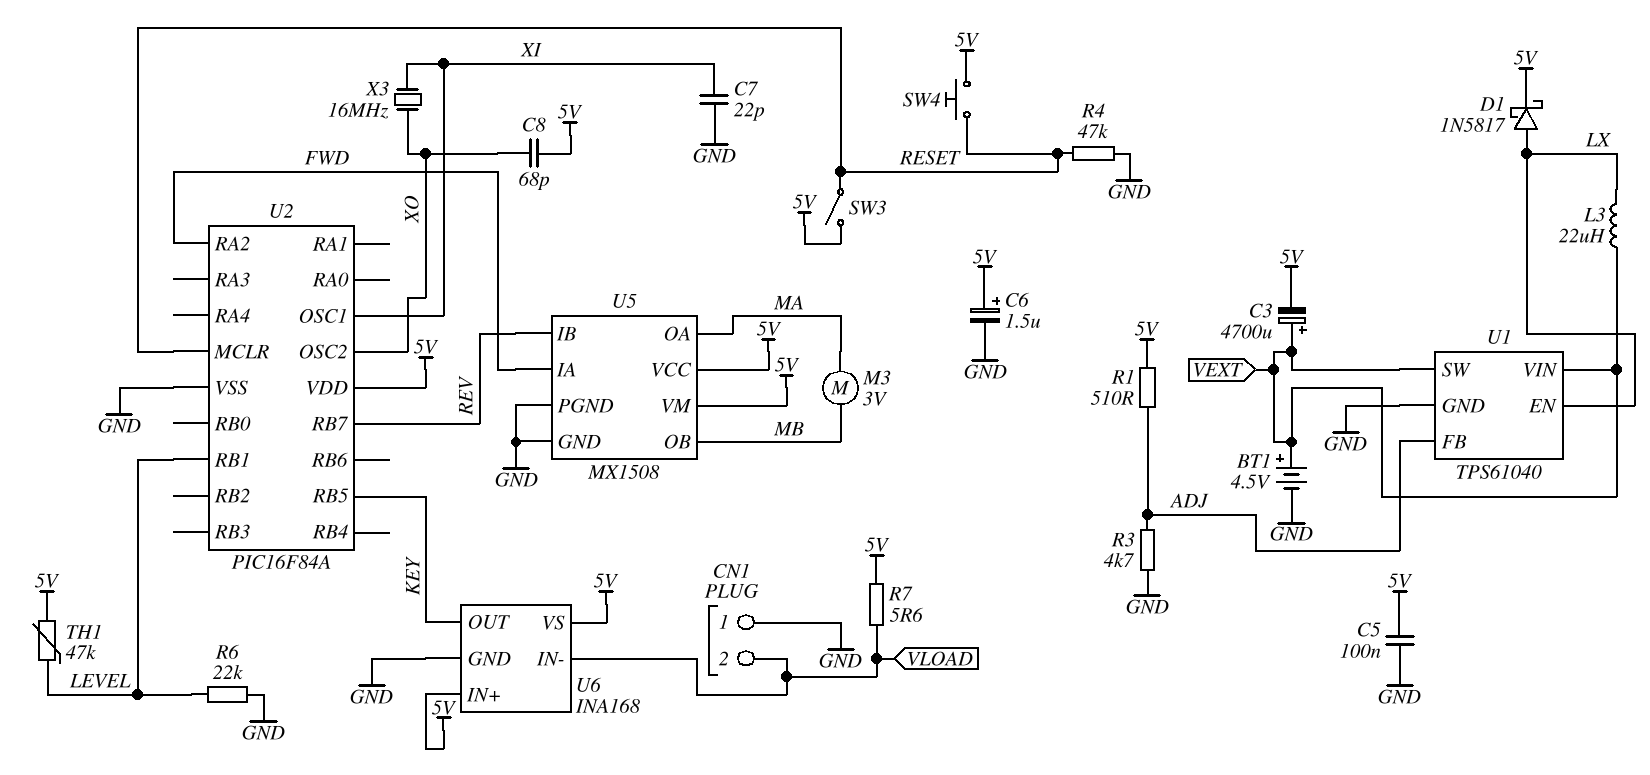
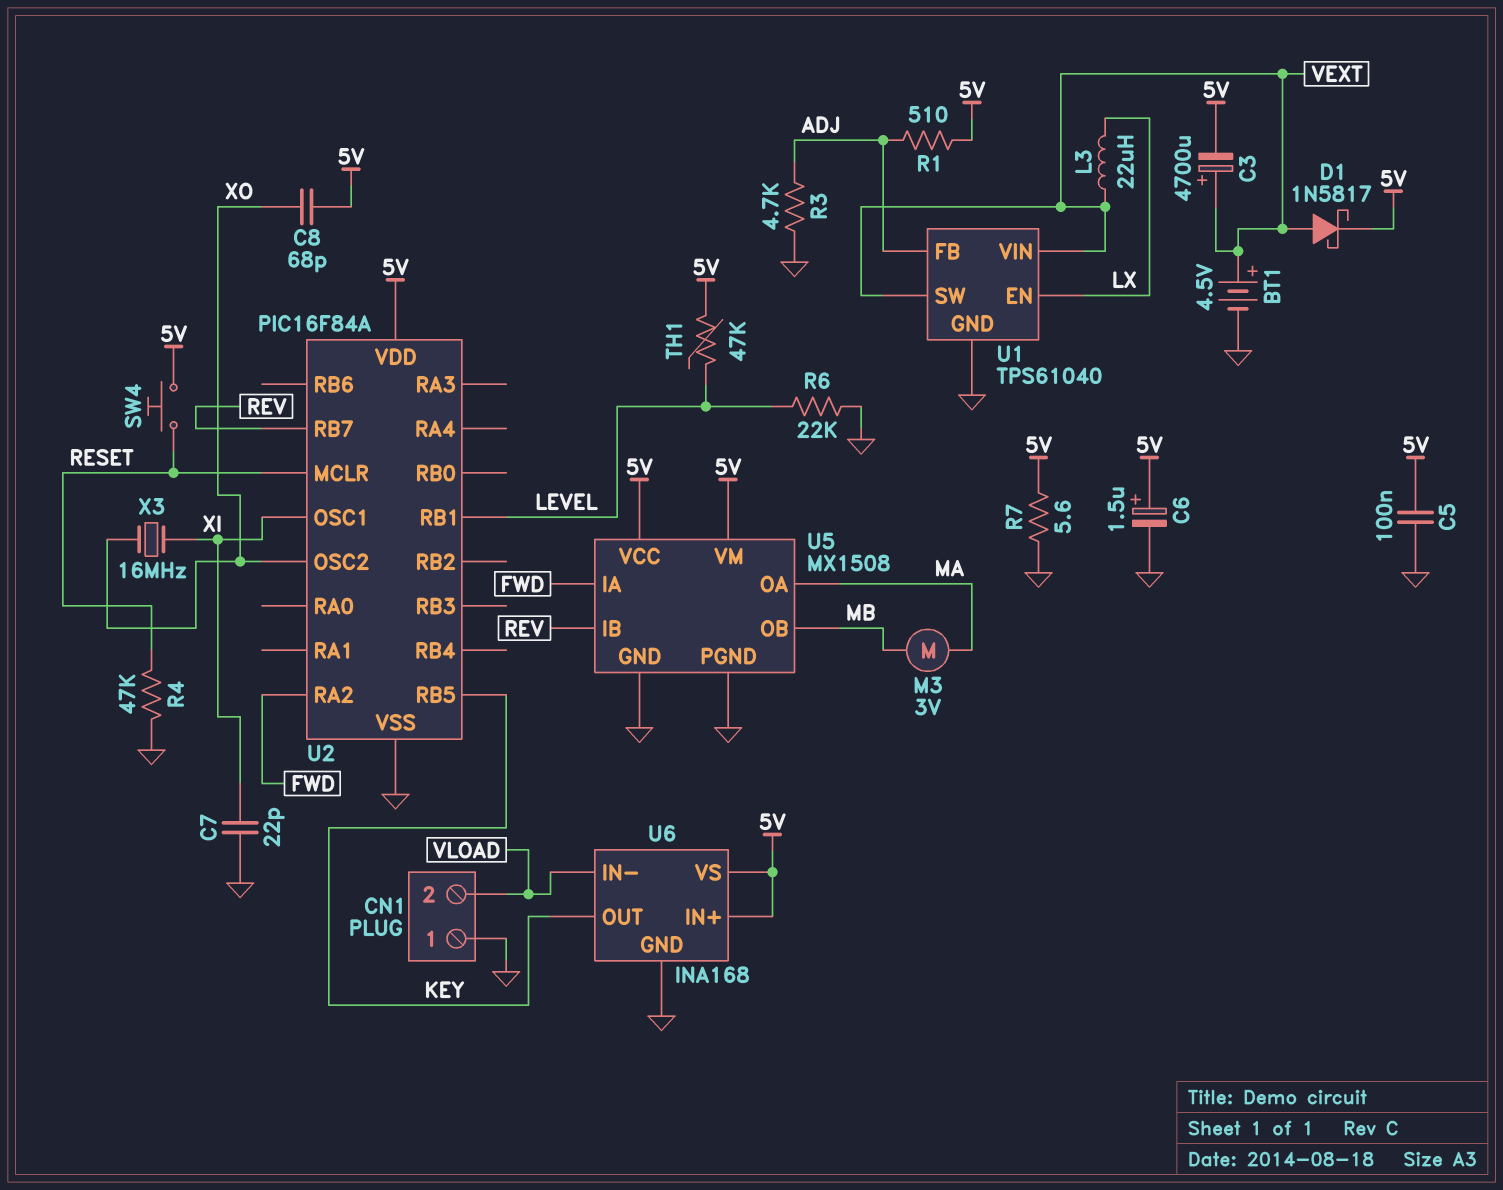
D1: schottky 1N5817 (A LX, K 5V) -> schottky 1N5817 (A VEXT, K 5V)
R7: 5.6 (5V, VLOAD) -> 5.6 (5V, GND)
SW3: switch (5V, RESET) -> none

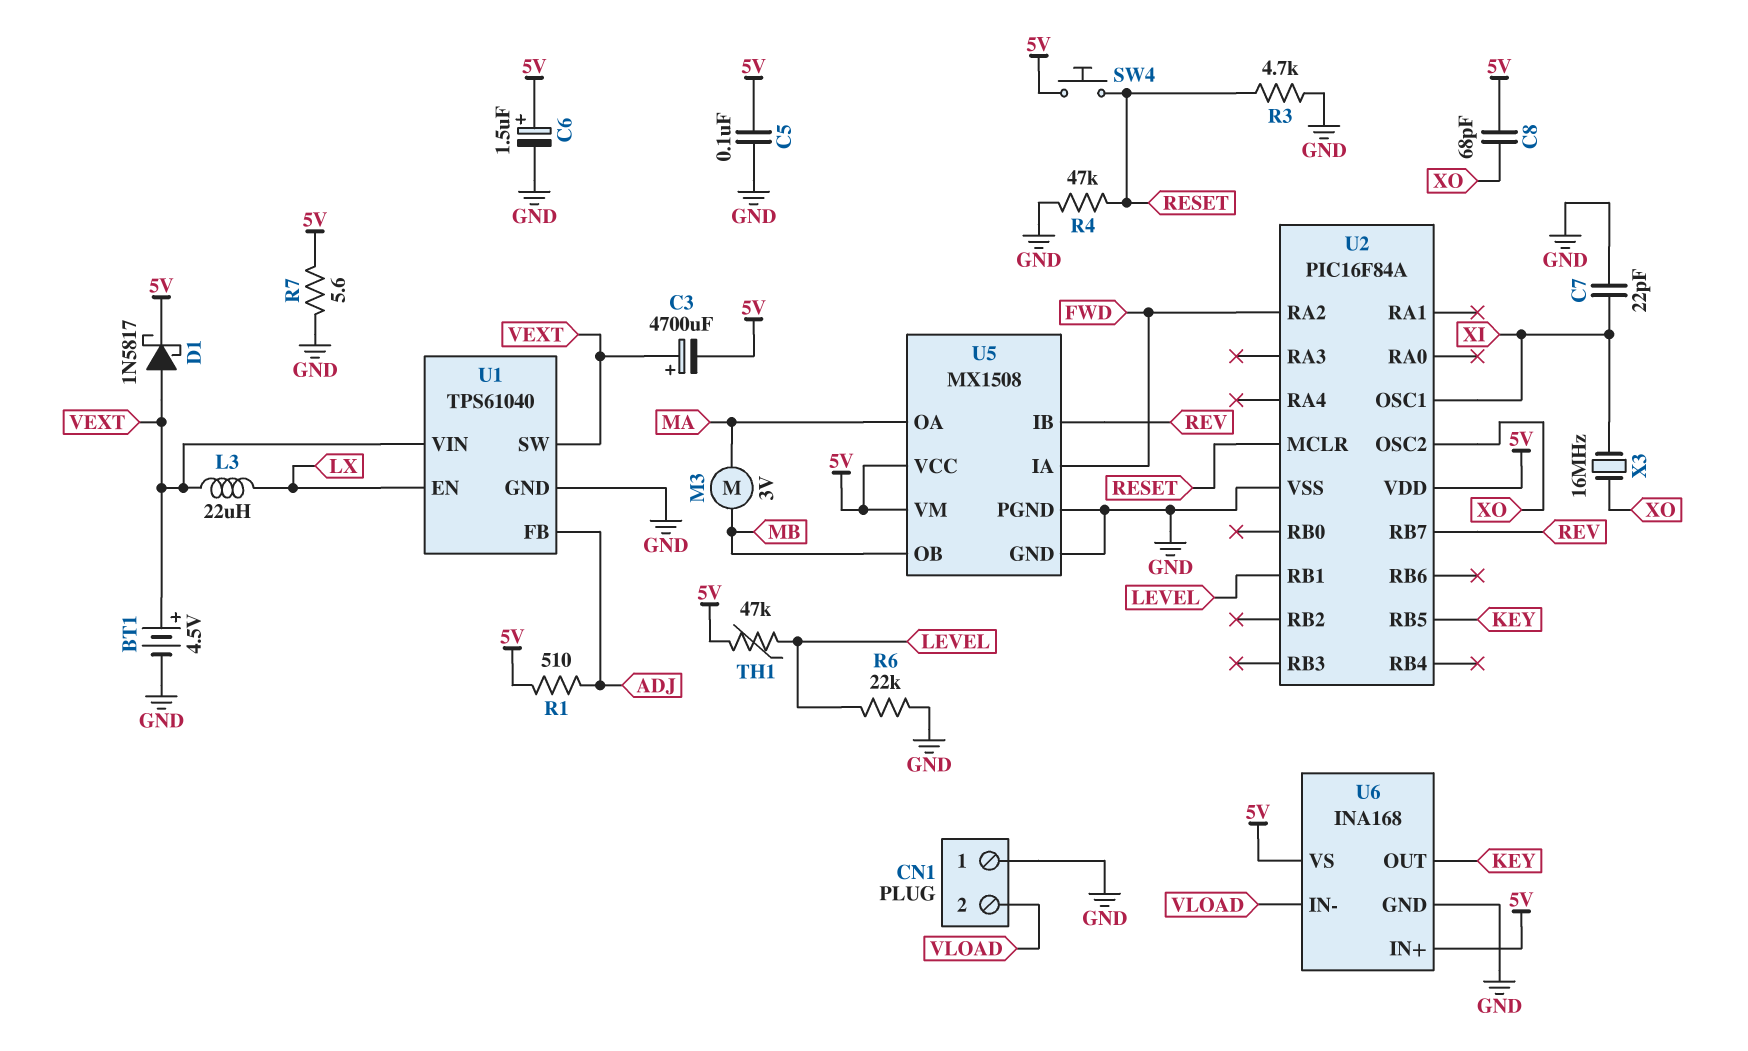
R3: 4.7k (ADJ, GND) -> 4.7k (GND, RESET)

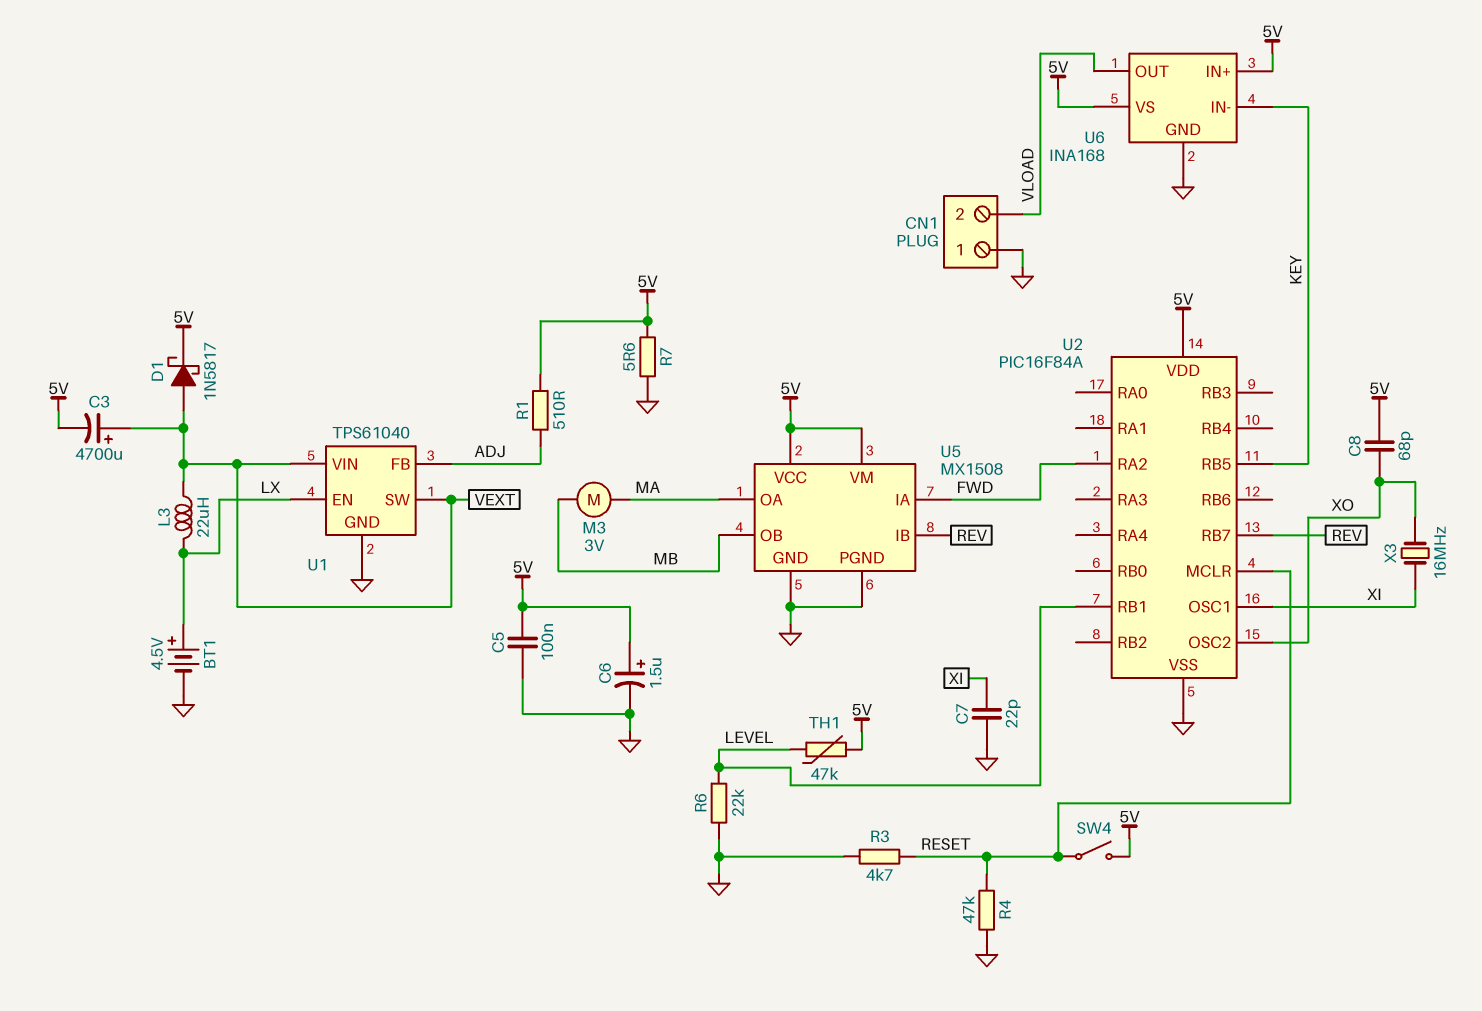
BT1: 4.5V (plus VEXT, minus GND) -> 4.5V (plus LX, minus GND)
SW4: button (5V, RESET) -> switch (5V, RESET)
U6 pin IN-: VLOAD -> KEY
U6 pin OUT: KEY -> VLOAD

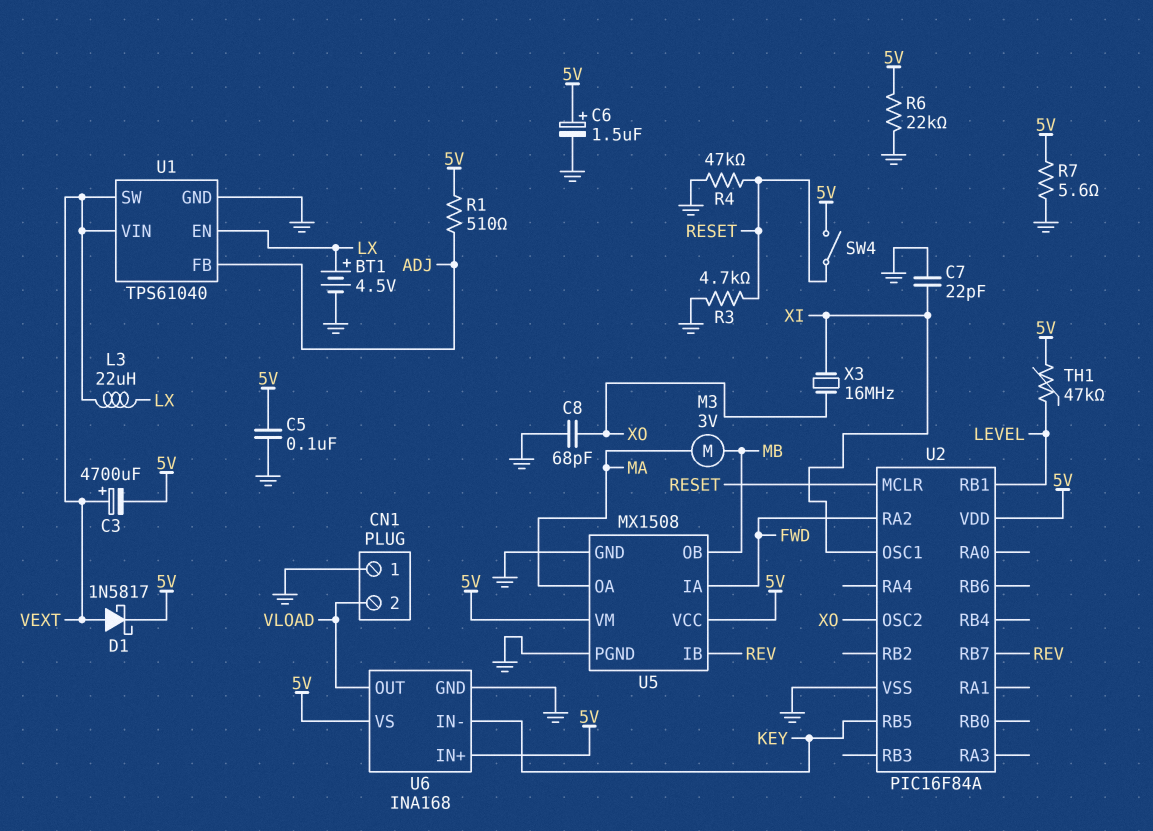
C8: 68pF (5V, XO) -> 68pF (GND, XO)
R6: 22k (GND, LEVEL) -> 22k (5V, GND)

